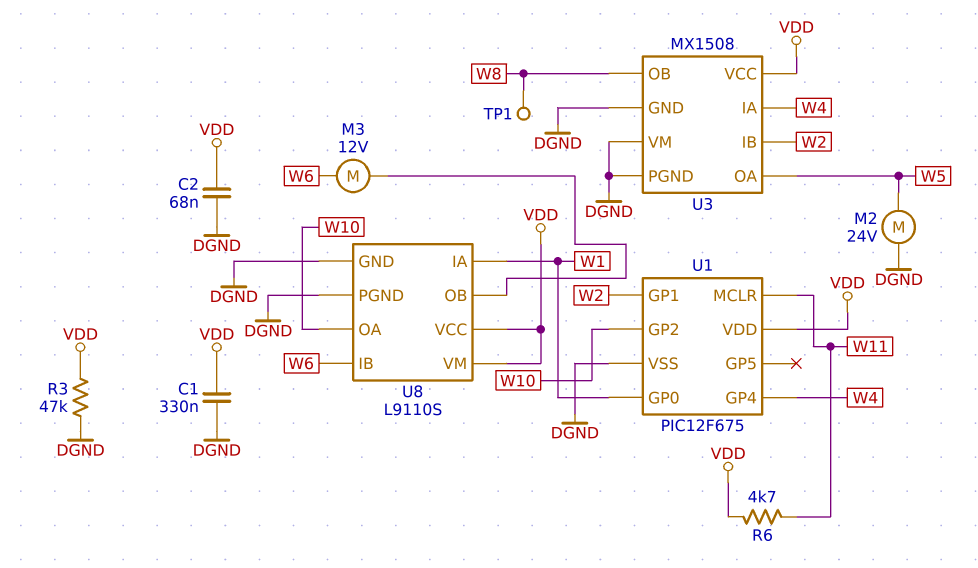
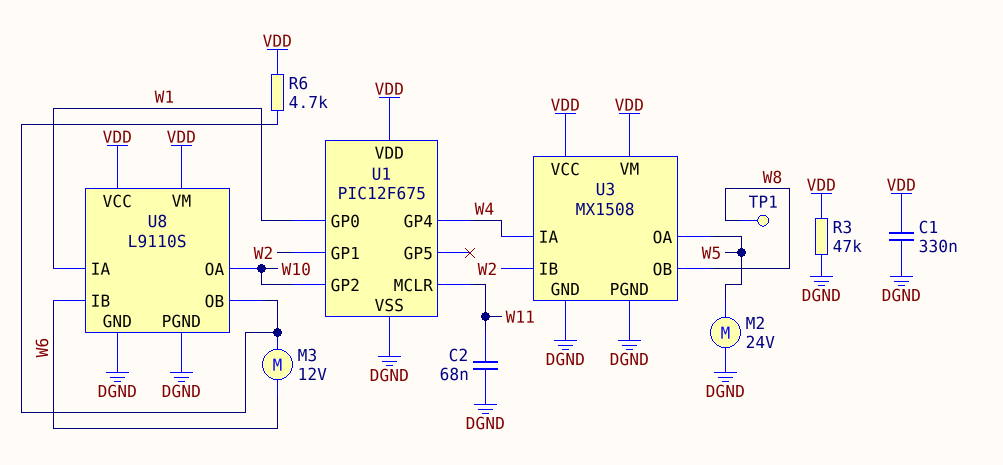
C2: 68nF (DGND, VDD) -> 68nF (DGND, W11)
R6: 4.7k (VDD, W11) -> 4.7k (U8/OB, VDD)
U3 pin VM: DGND -> VDD

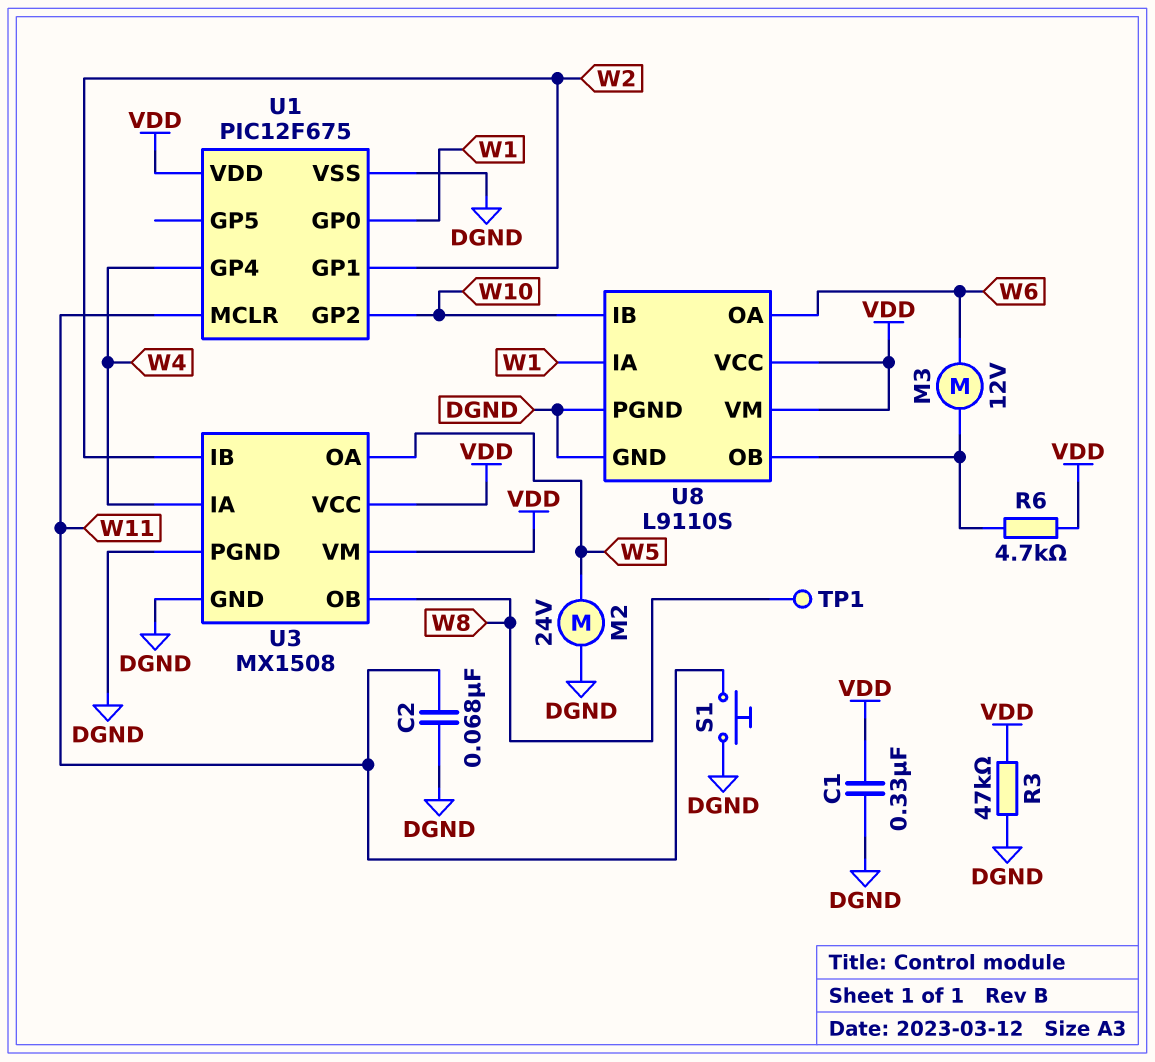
S1: none -> button (DGND, W11)
U8 pin IB: W6 -> W10
U8 pin OA: W10 -> W6

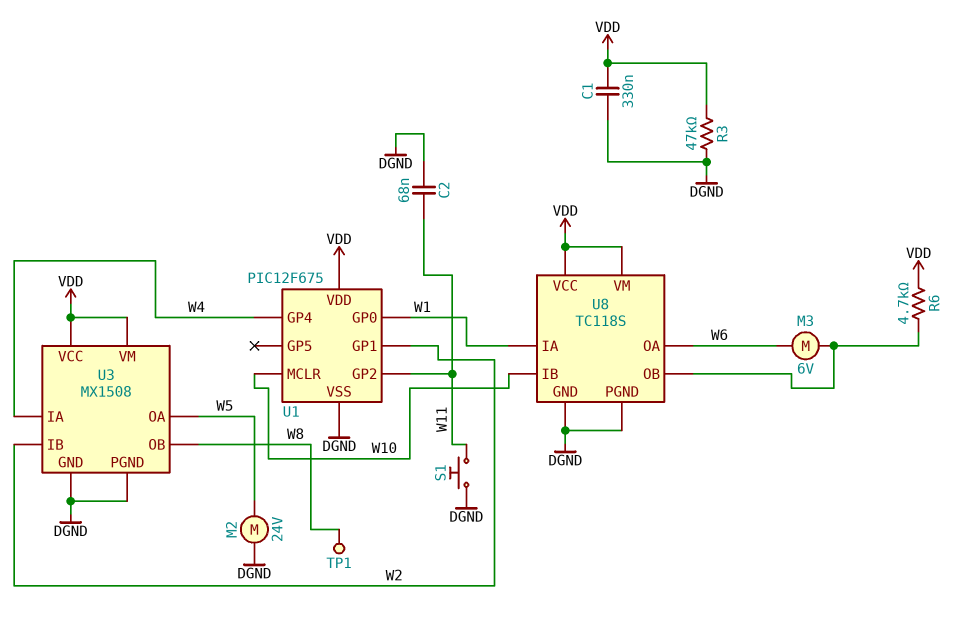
M3: motor 12V (U8/OB, W6) -> motor 6V (U8/OB, W6)
U1 pin GP2: W10 -> W11
U1 pin MCLR: W11 -> W10
U8: L9110S -> TC118S

